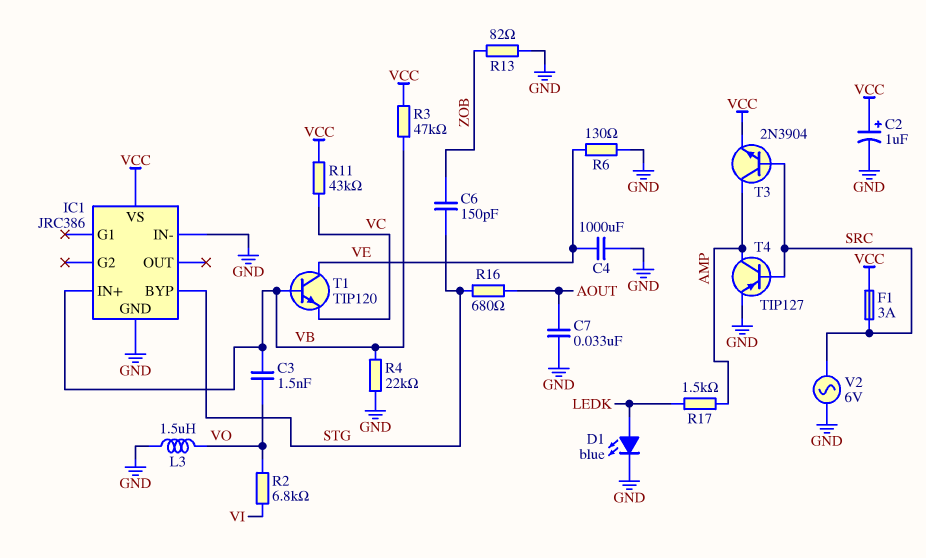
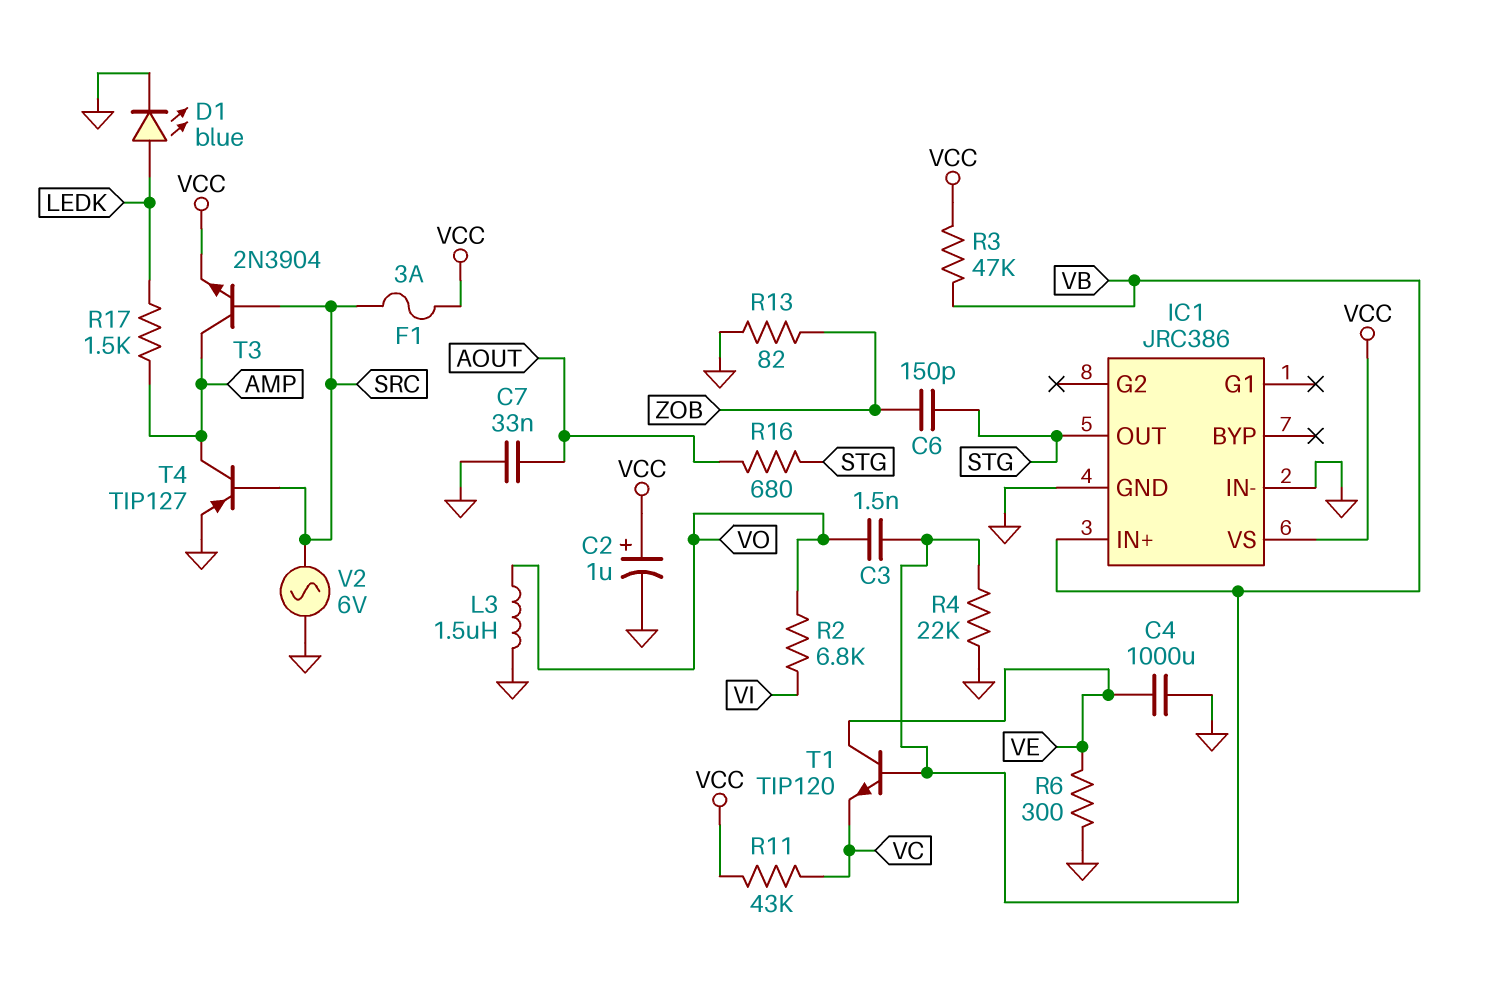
IC1 pin BYP: STG -> none
IC1 pin OUT: none -> STG
R6: 130 (GND, VE) -> 300 (GND, VE)

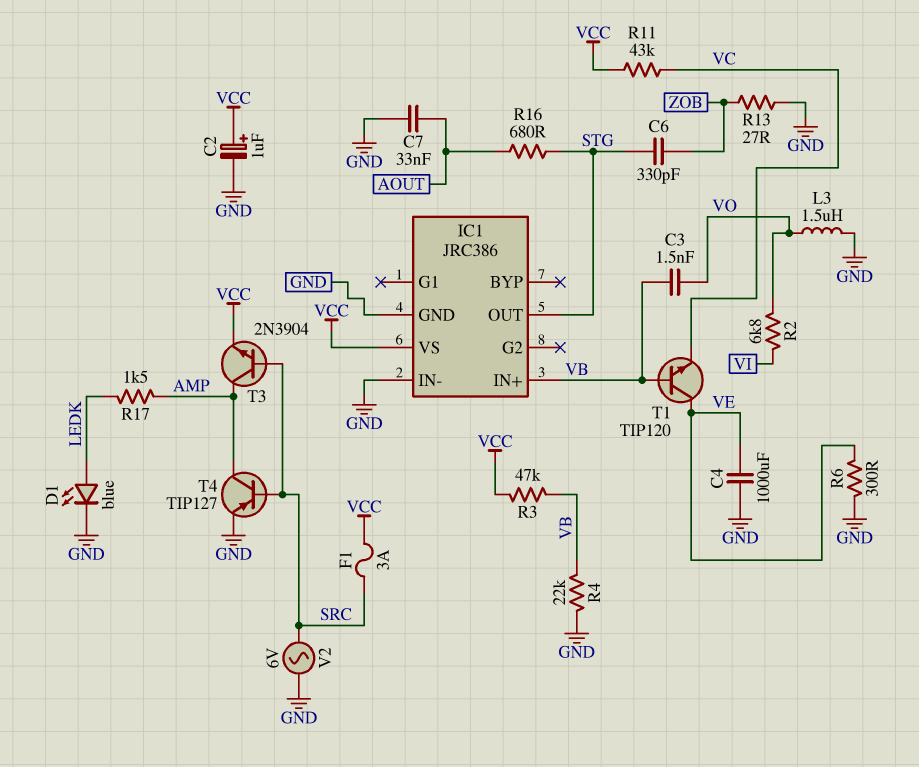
C6: 150pF (STG, ZOB) -> 330pF (STG, ZOB)
R13: 82 (GND, ZOB) -> 27 (GND, ZOB)

